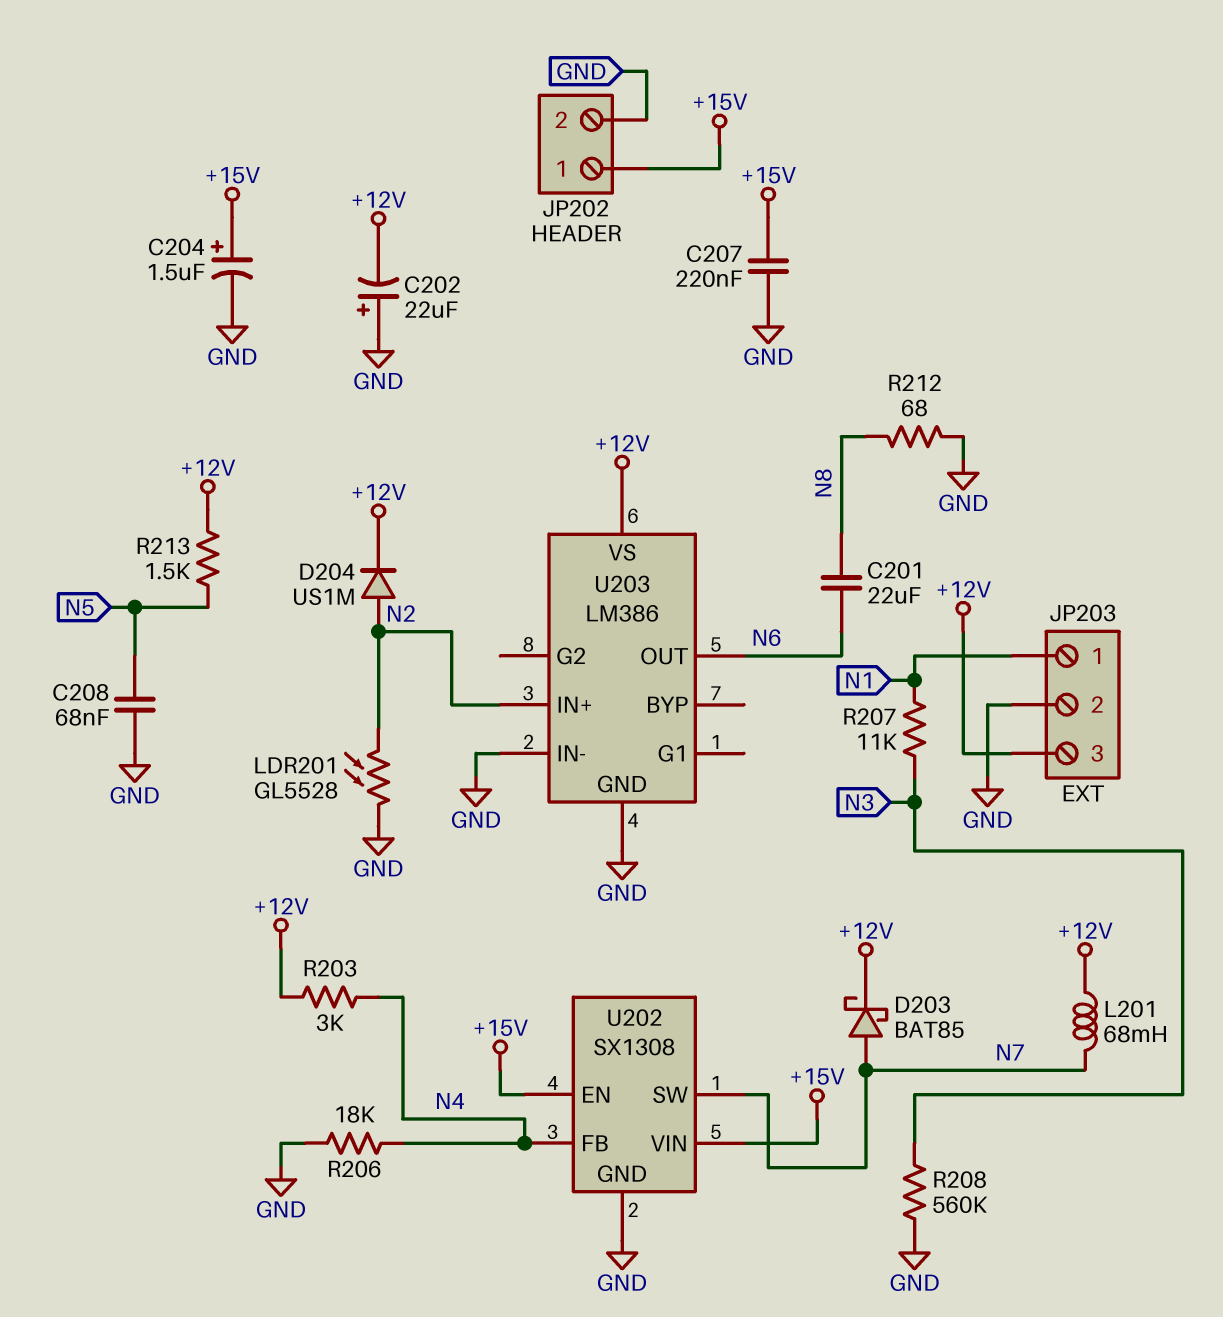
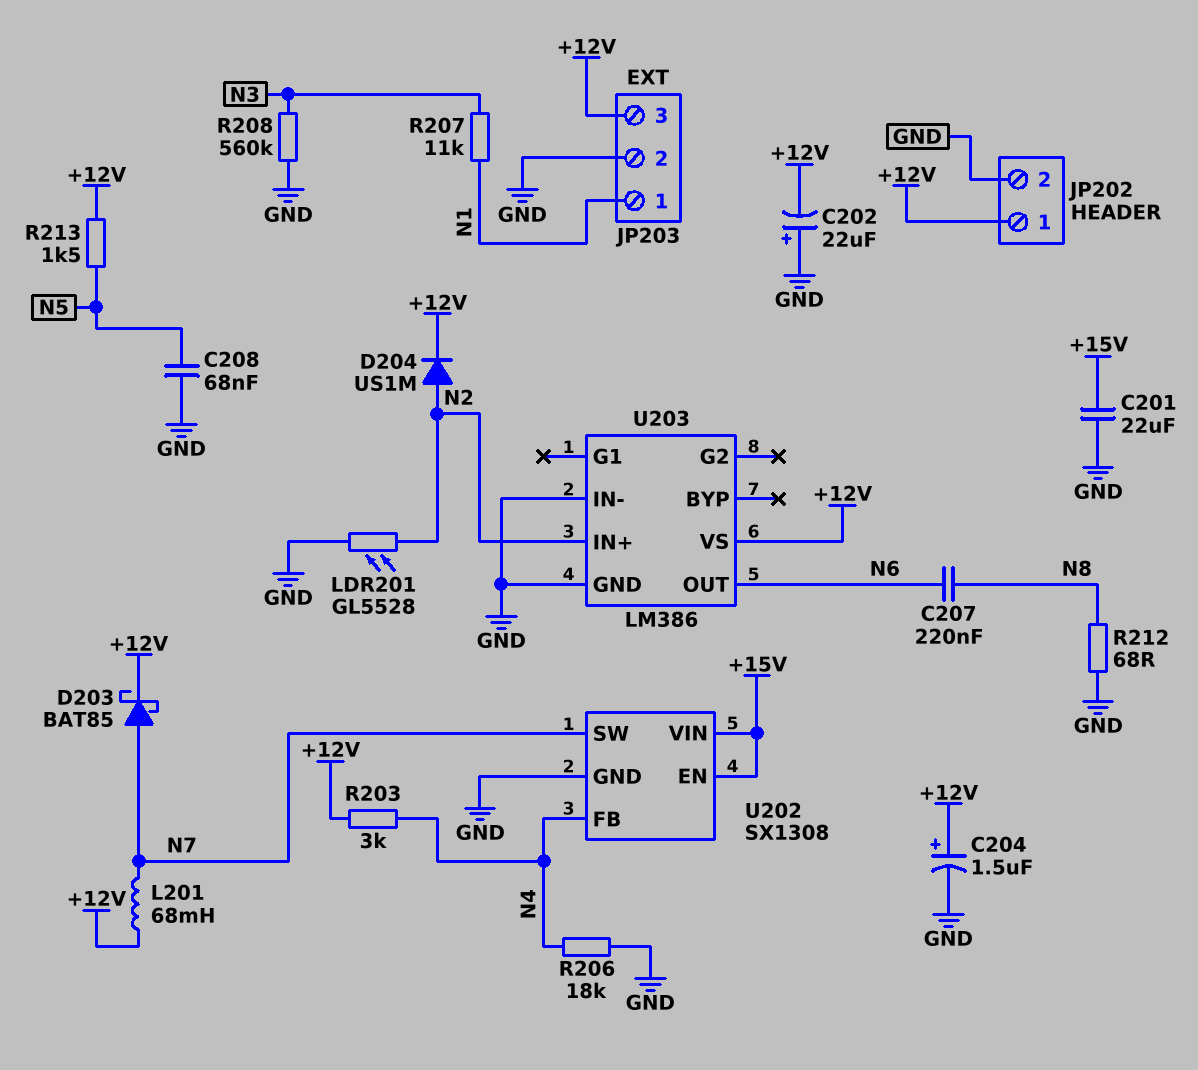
C201: 22uF (N6, N8) -> 22uF (+15V, GND)
C204: 1.5uF (plus +15V, minus GND) -> 1.5uF (plus +12V, minus GND)
C207: 220nF (+15V, GND) -> 220nF (N6, N8)
JP202 pin 1: +15V -> +12V

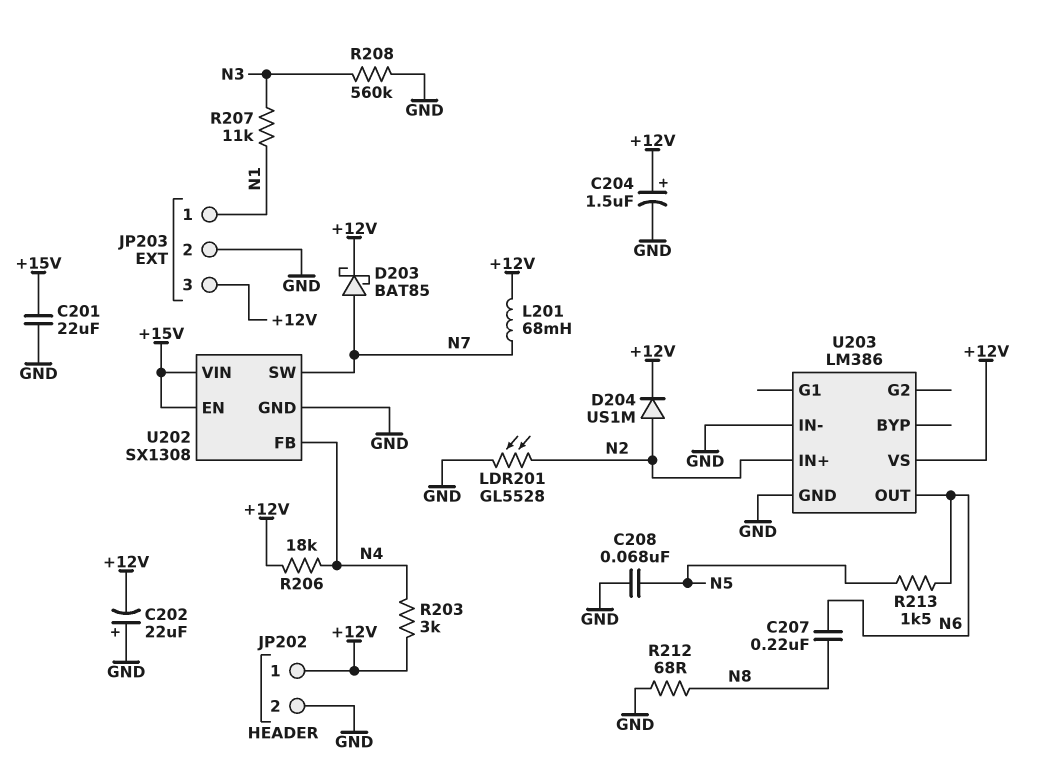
R206: 18k (GND, N4) -> 18k (+12V, N4)
R213: 1.5k (+12V, N5) -> 1.5k (N5, N6)

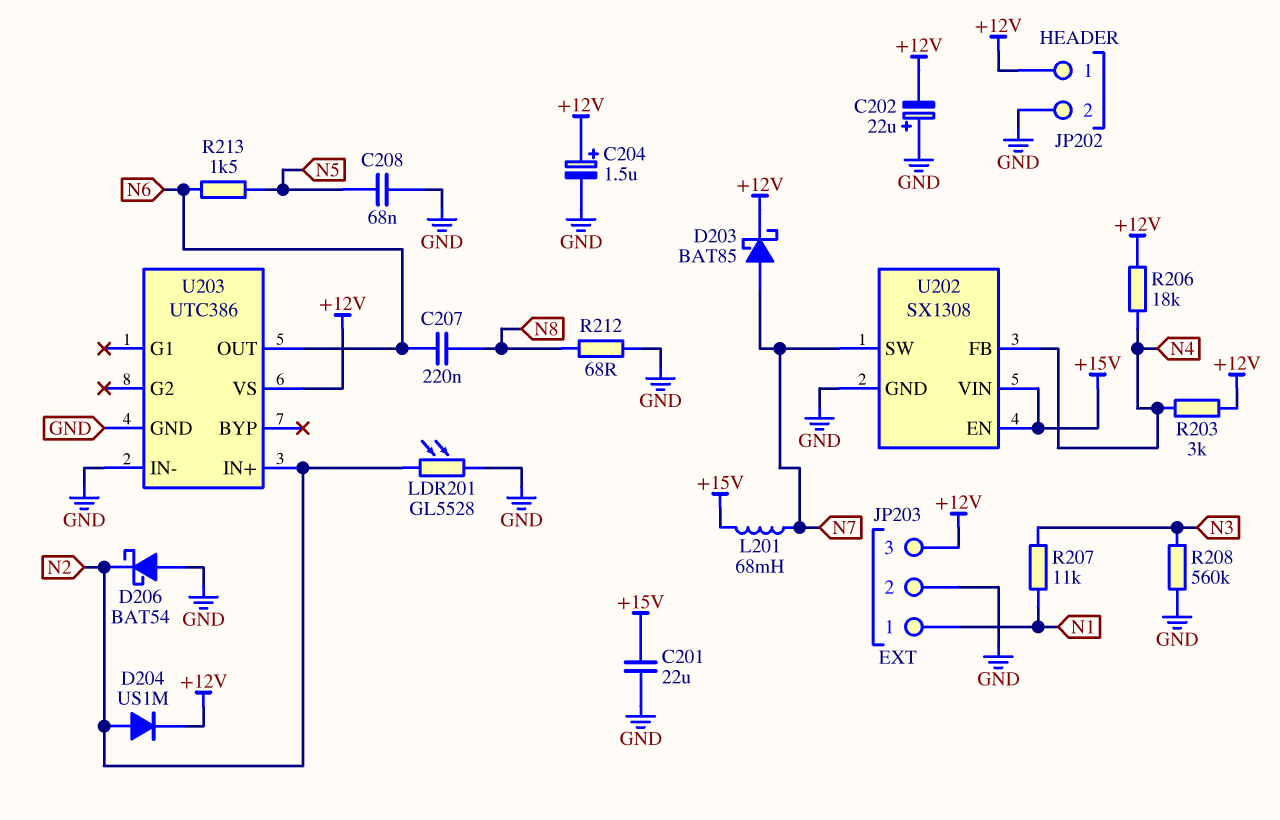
D206: none -> schottky BAT54 (A GND, K N2)
L201: 68mH (+12V, N7) -> 68mH (+15V, N7)
U203: LM386 -> UTC386

